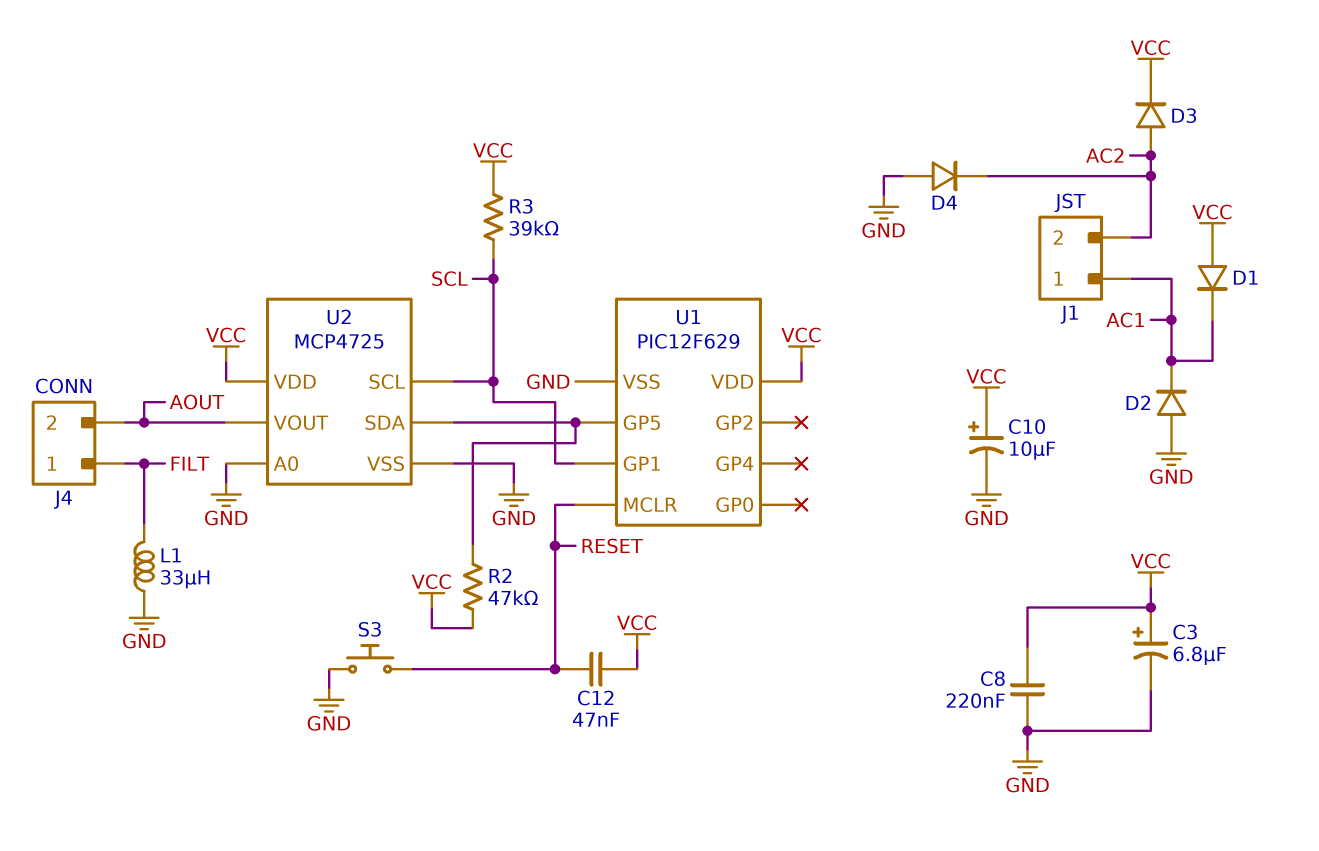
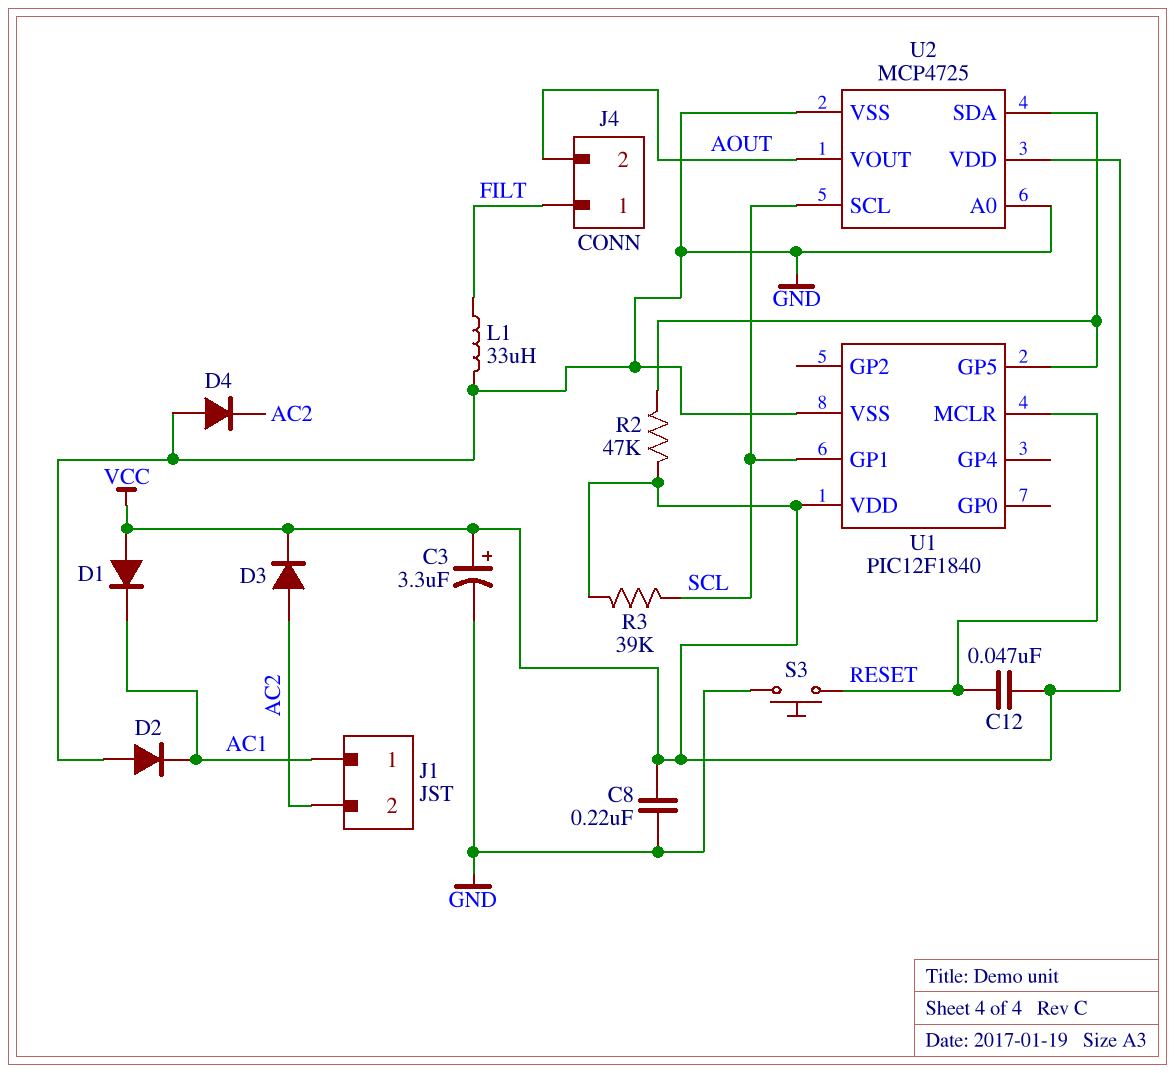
C3: 6.8uF (plus VCC, minus GND) -> 3.3uF (plus VCC, minus GND)
C10: 10uF (plus VCC, minus GND) -> none
U1: PIC12F629 -> PIC12F1840

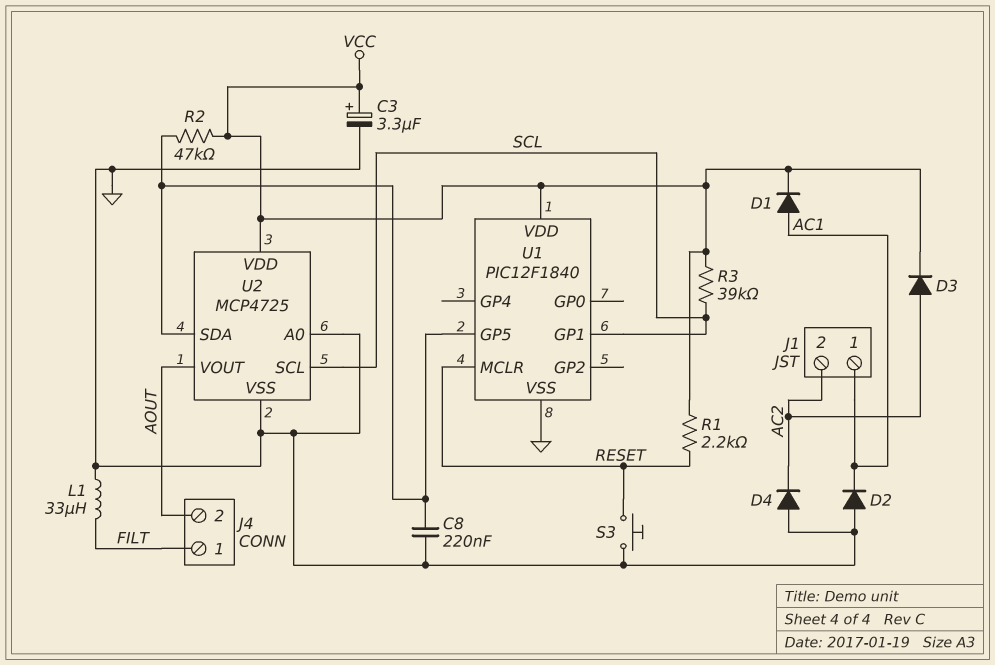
C8: 220nF (GND, VCC) -> 220nF (GND, U1/GP5)
C12: 47nF (RESET, VCC) -> none
D1: diode (A VCC, K AC1) -> diode (A AC1, K VCC)
R1: none -> 2.2k (RESET, VCC)

